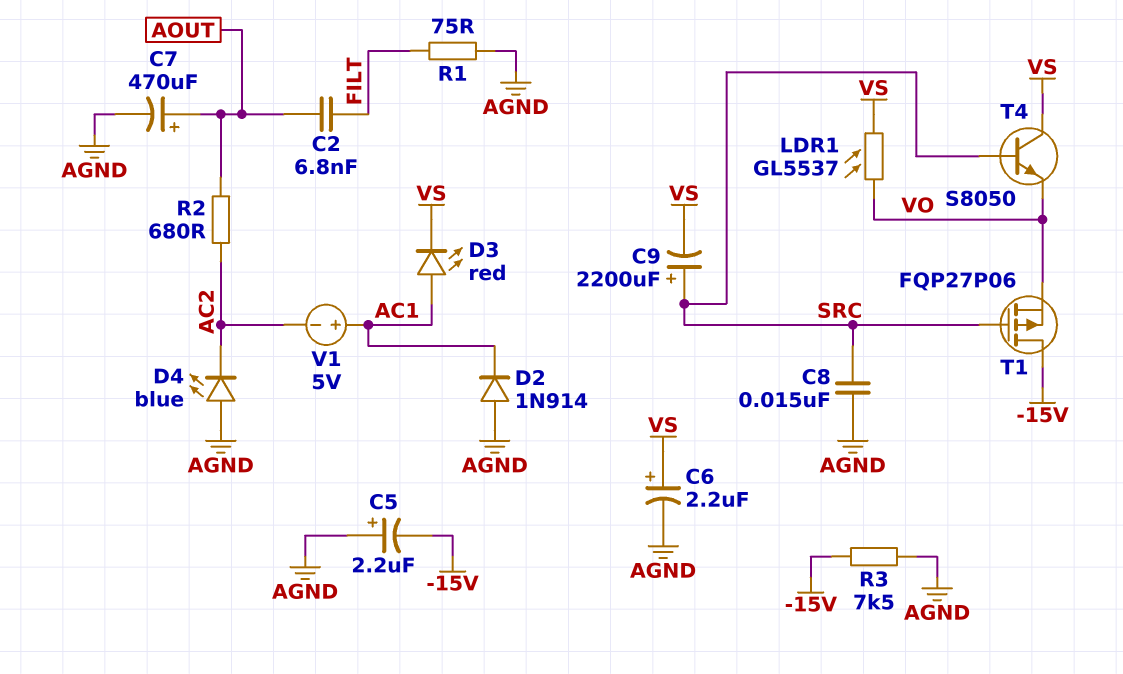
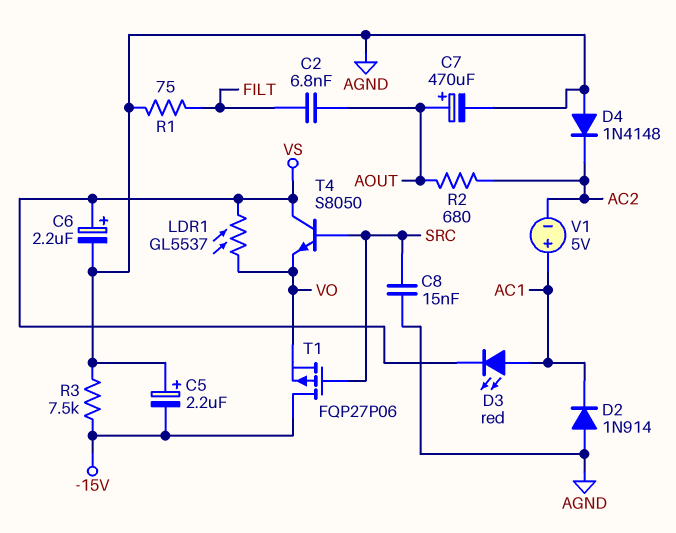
C9: 2200uF (plus SRC, minus VS) -> none
D4: LED blue (A AGND, K AC2) -> diode 1N4148 (A AGND, K AC2)

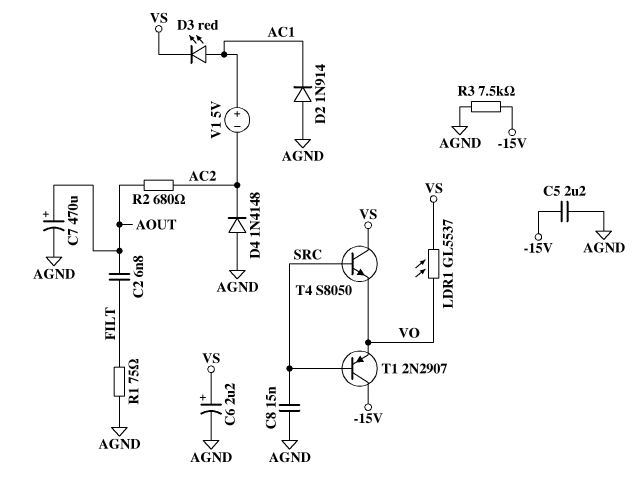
C5: 2.2uF (plus AGND, minus -15V) -> 2.2uF (-15V, AGND)
T1: PMOS FQP27P06 (G SRC, D -15V, S VO) -> PNP 2N2907 (B SRC, C -15V, E VO)

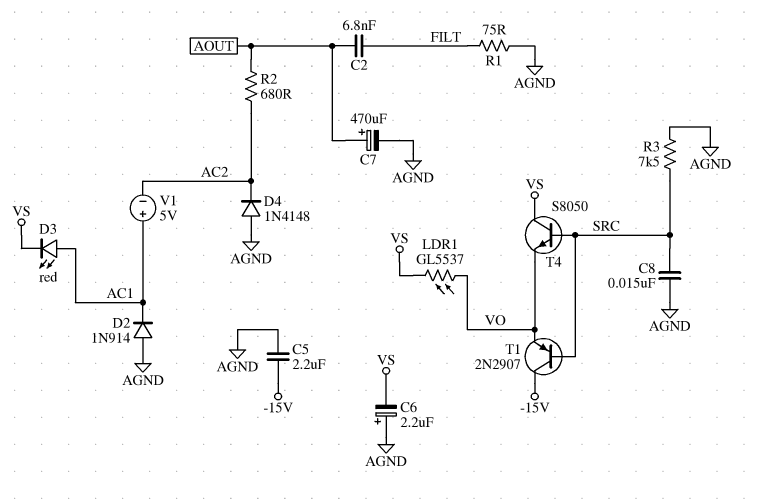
C6: 2.2uF (plus VS, minus AGND) -> 2.2uF (plus AGND, minus VS)
R3: 7.5k (-15V, AGND) -> 7.5k (AGND, SRC)

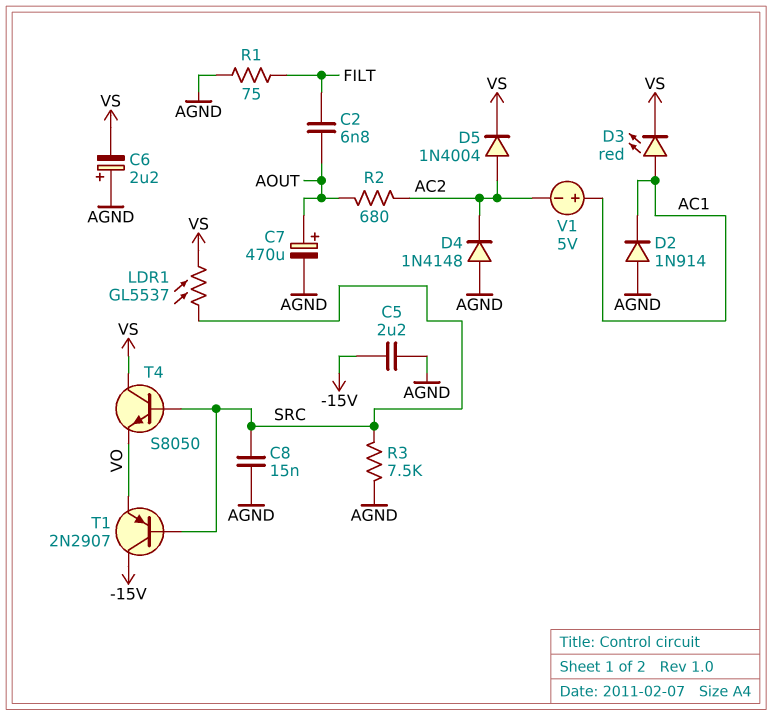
D5: none -> diode 1N4004 (A AC2, K VS)
LDR1: GL5537 (VO, VS) -> GL5537 (SRC, VS)

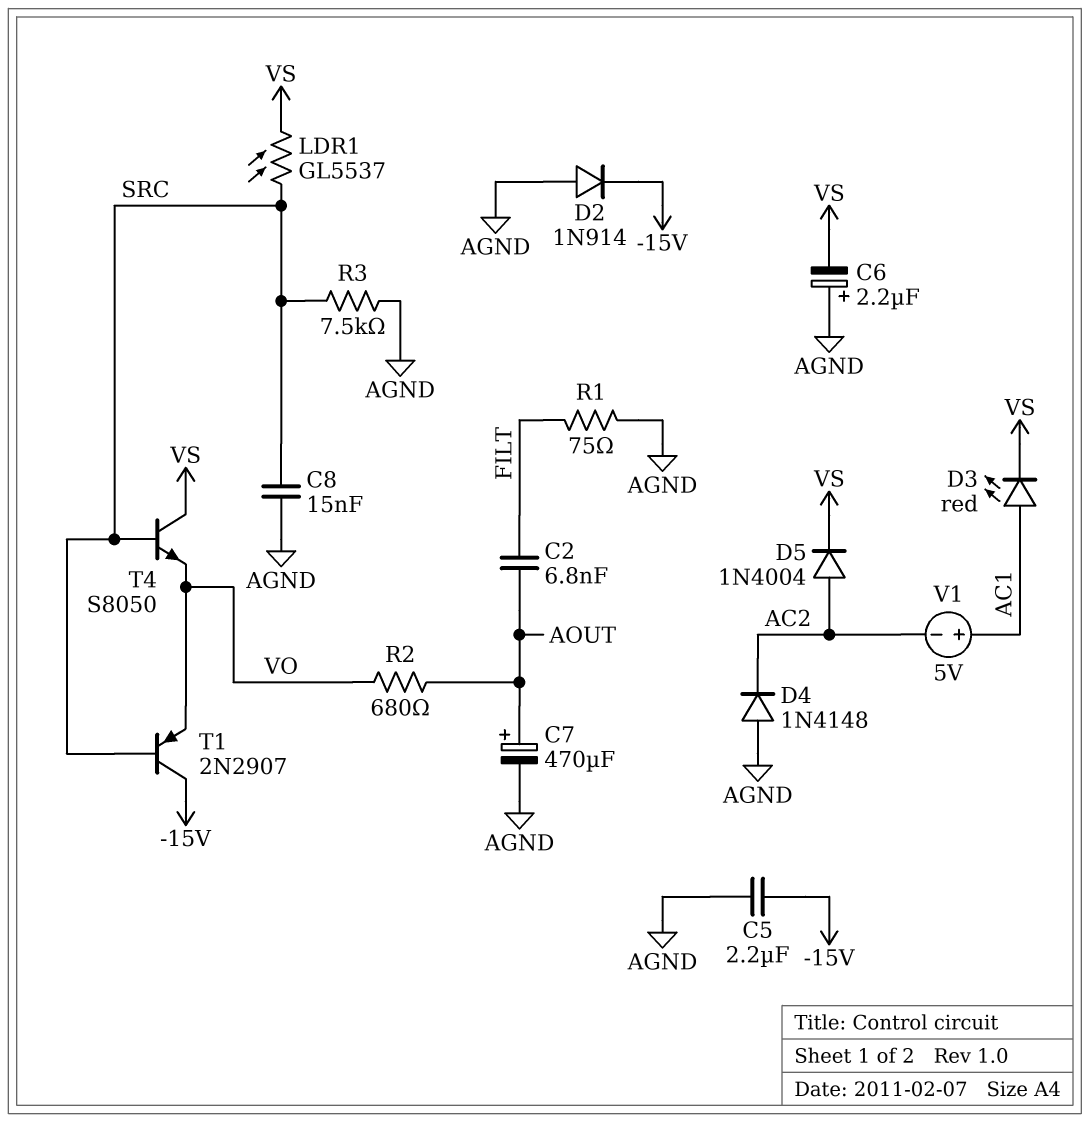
D2: diode 1N914 (A AGND, K AC1) -> diode 1N914 (A AGND, K -15V)
R2: 680 (AC2, AOUT) -> 680 (AOUT, VO)

